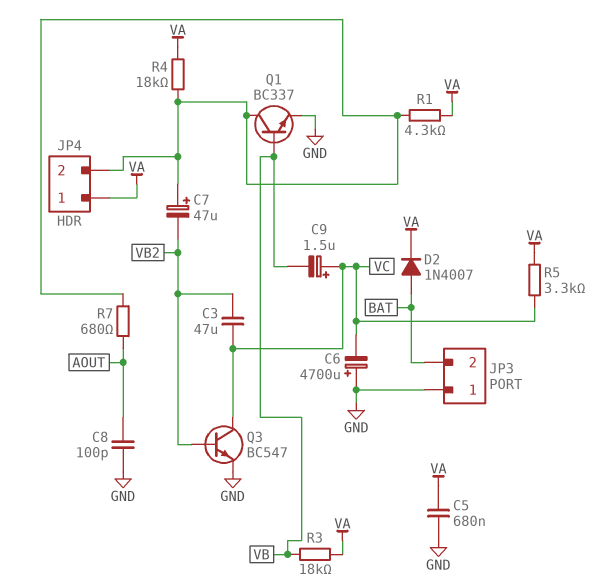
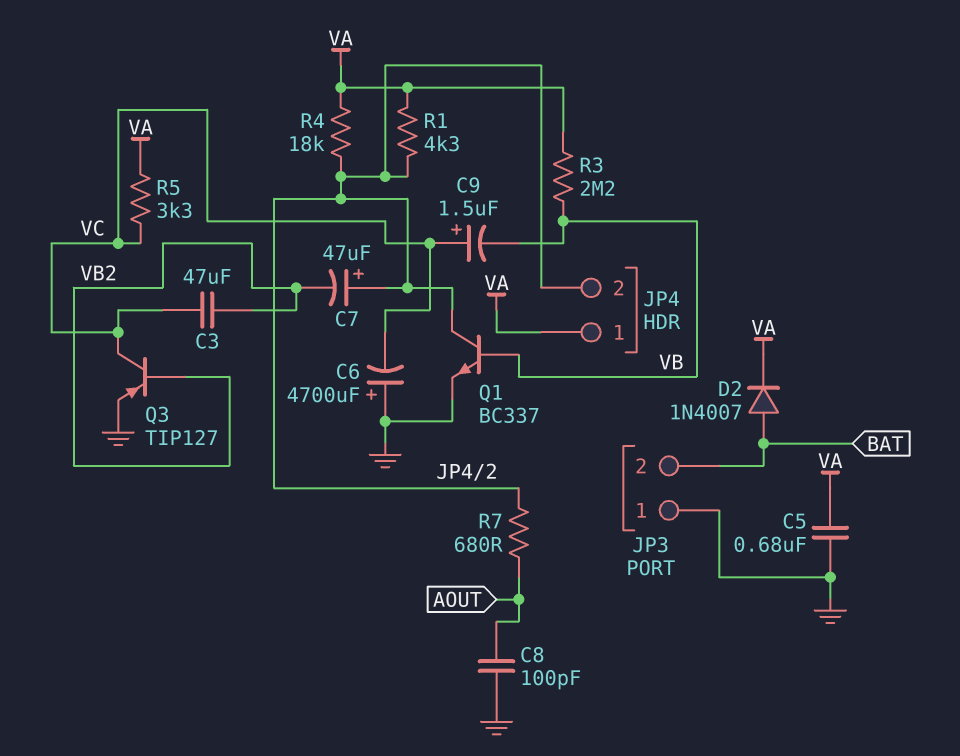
Q3: NPN BC547 (B VB2, C VC, E GND) -> PNP TIP127 (B VB2, C VC, E GND)
R3: 18k (VA, VB) -> 2.2M (VA, VB)

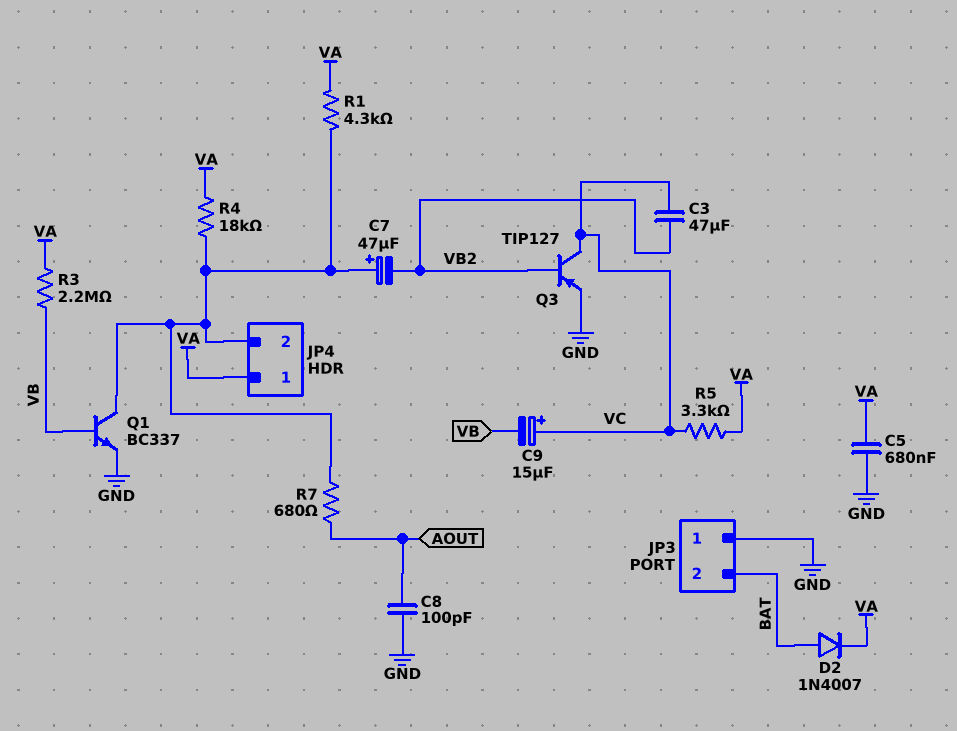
C6: 4700uF (plus GND, minus VC) -> none
C9: 1.5uF (plus VC, minus VB) -> 15uF (plus VC, minus VB)

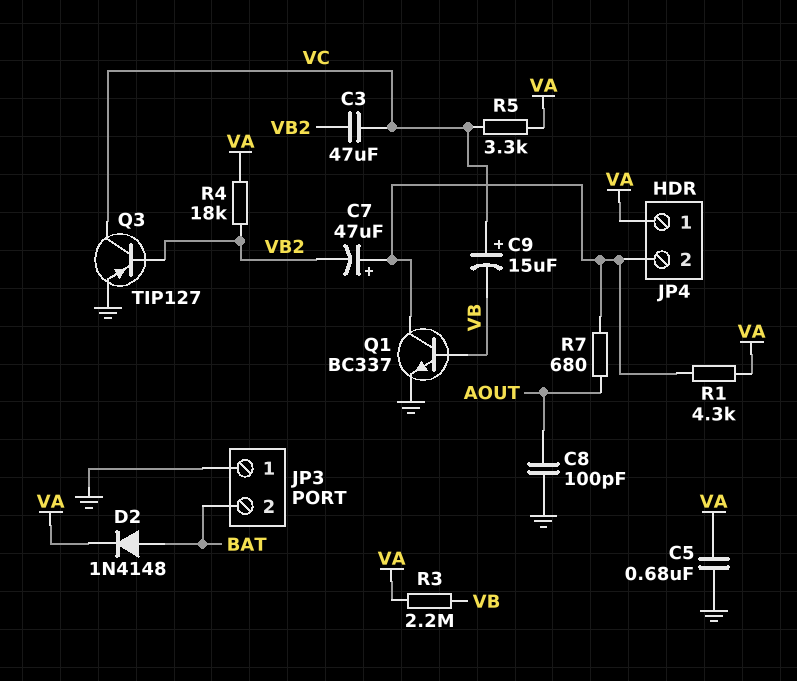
D2: diode 1N4007 (A BAT, K VA) -> diode 1N4148 (A BAT, K VA)
R4: 18k (JP4/2, VA) -> 18k (VA, VB2)

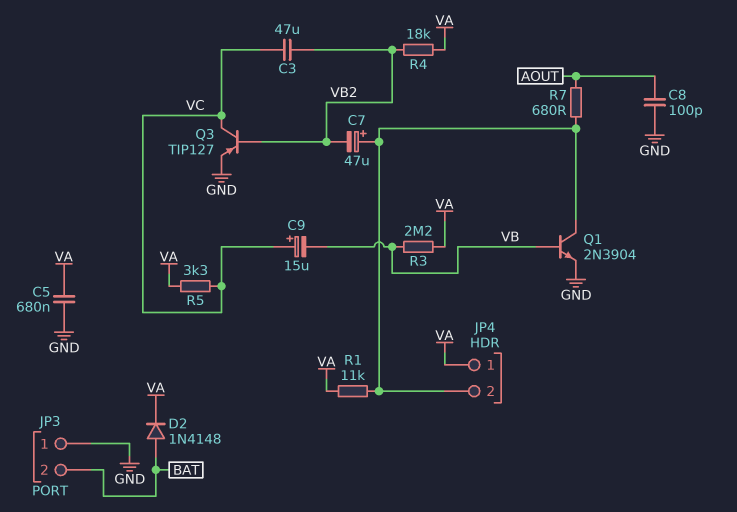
Q1: NPN BC337 (B VB, C JP4/2, E GND) -> NPN 2N3904 (B VB, C JP4/2, E GND)
R1: 4.3k (JP4/2, VA) -> 11k (JP4/2, VA)

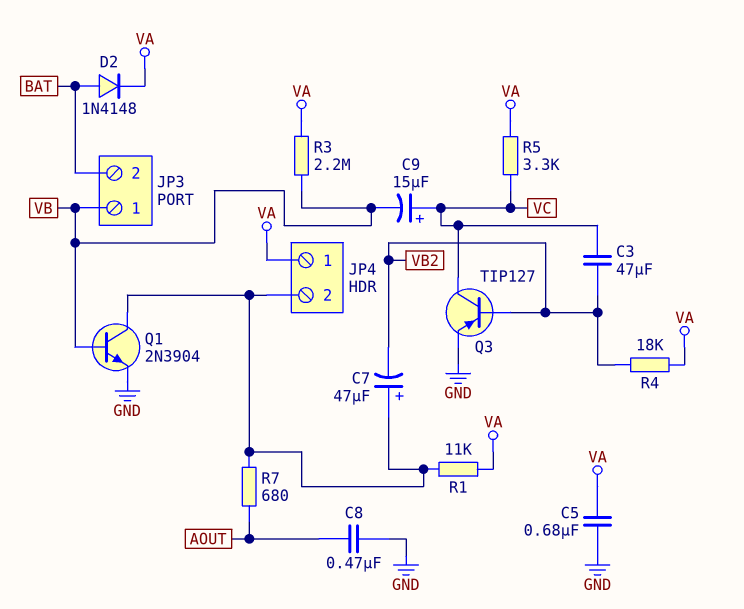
C8: 100pF (AOUT, GND) -> 470nF (AOUT, GND)
JP3 pin 1: GND -> VB

